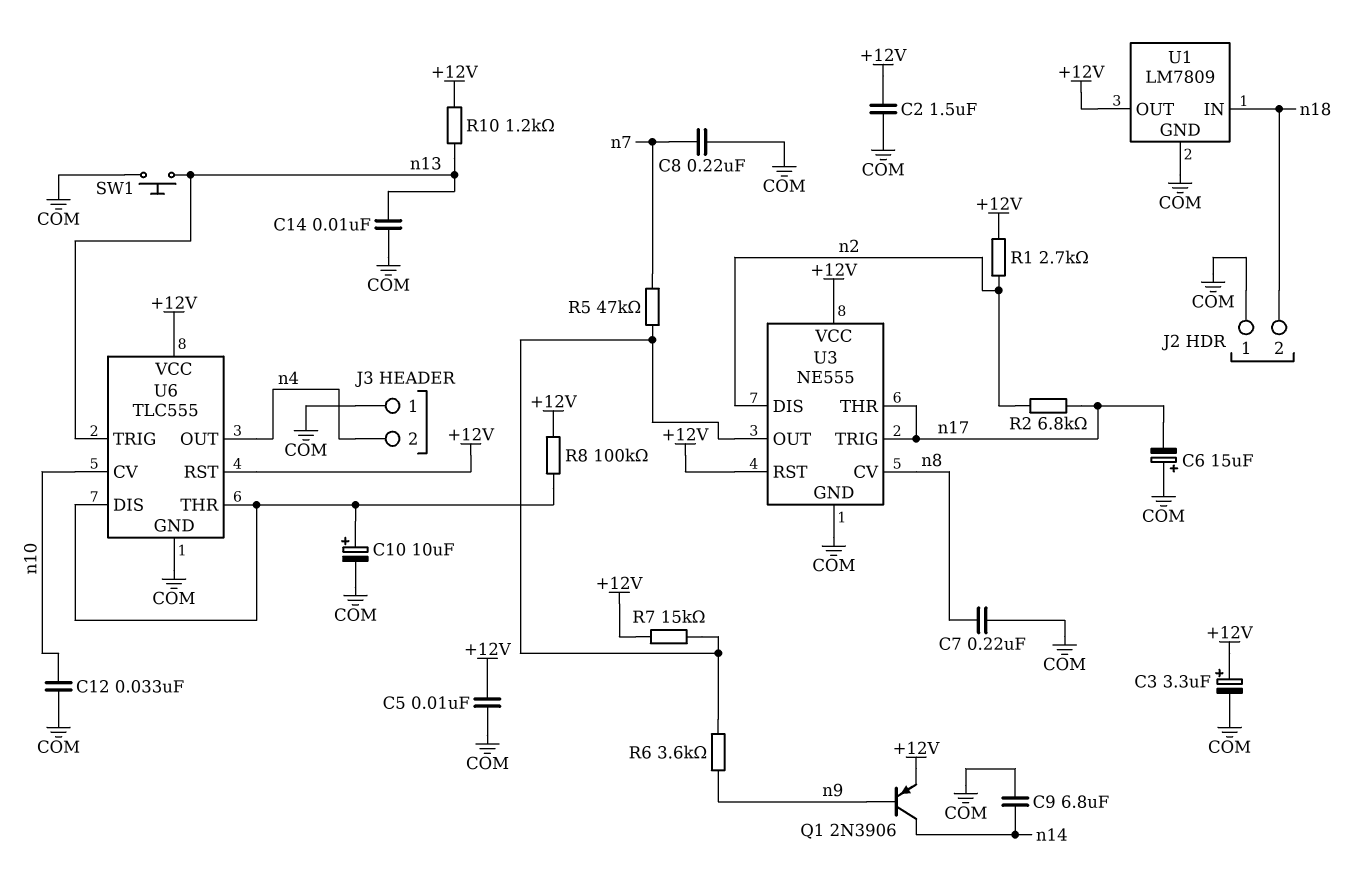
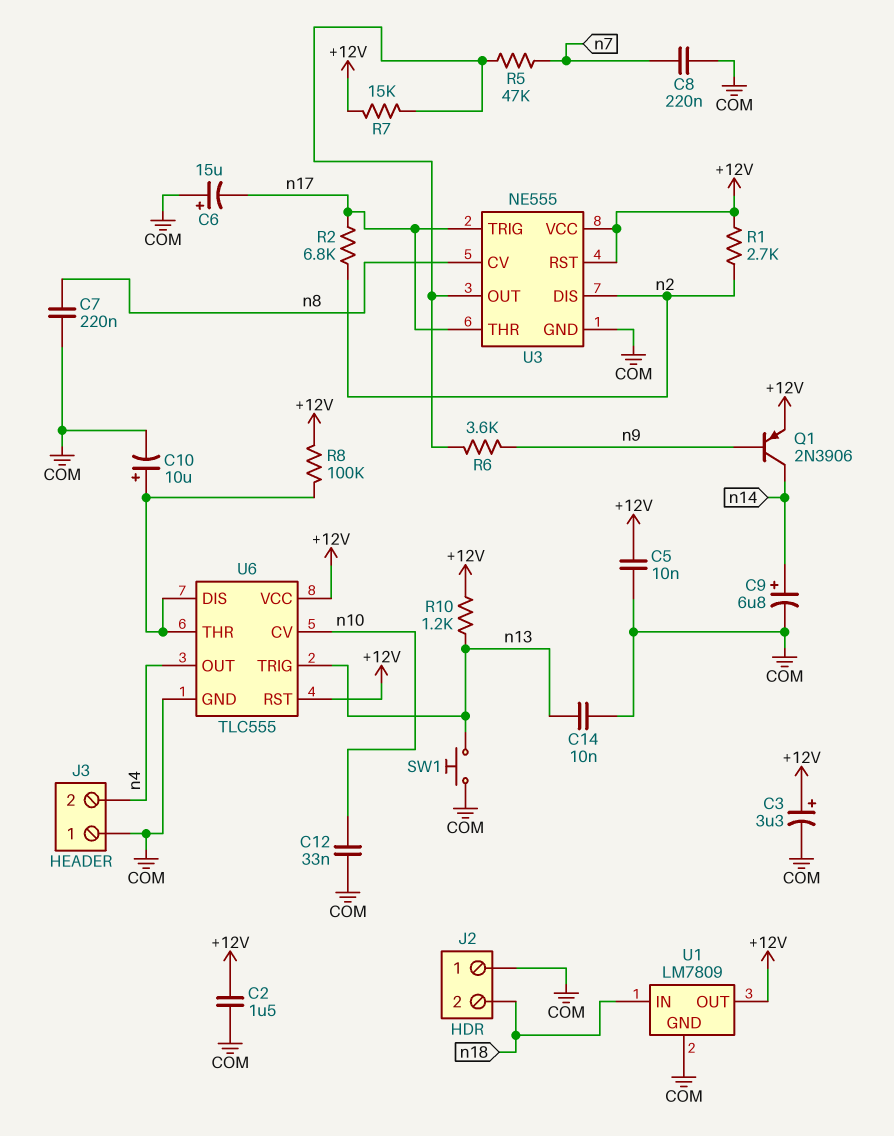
C9: 6.8uF (COM, n14) -> 6.8uF (plus n14, minus COM)

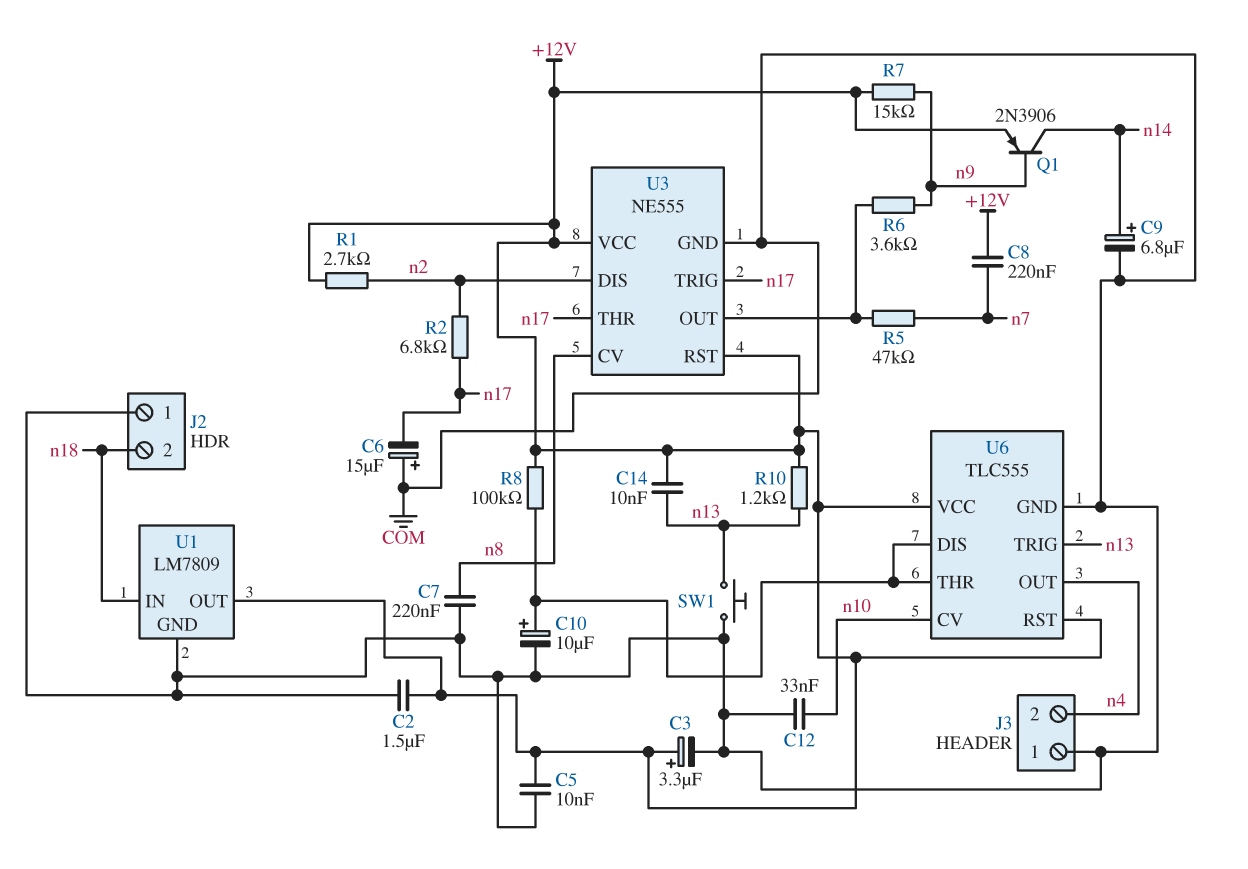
C8: 220nF (COM, n7) -> 220nF (+12V, n7)
C14: 10nF (COM, n13) -> 10nF (+12V, n13)
R7: 15k (+12V, U3/OUT) -> 15k (+12V, n9)

